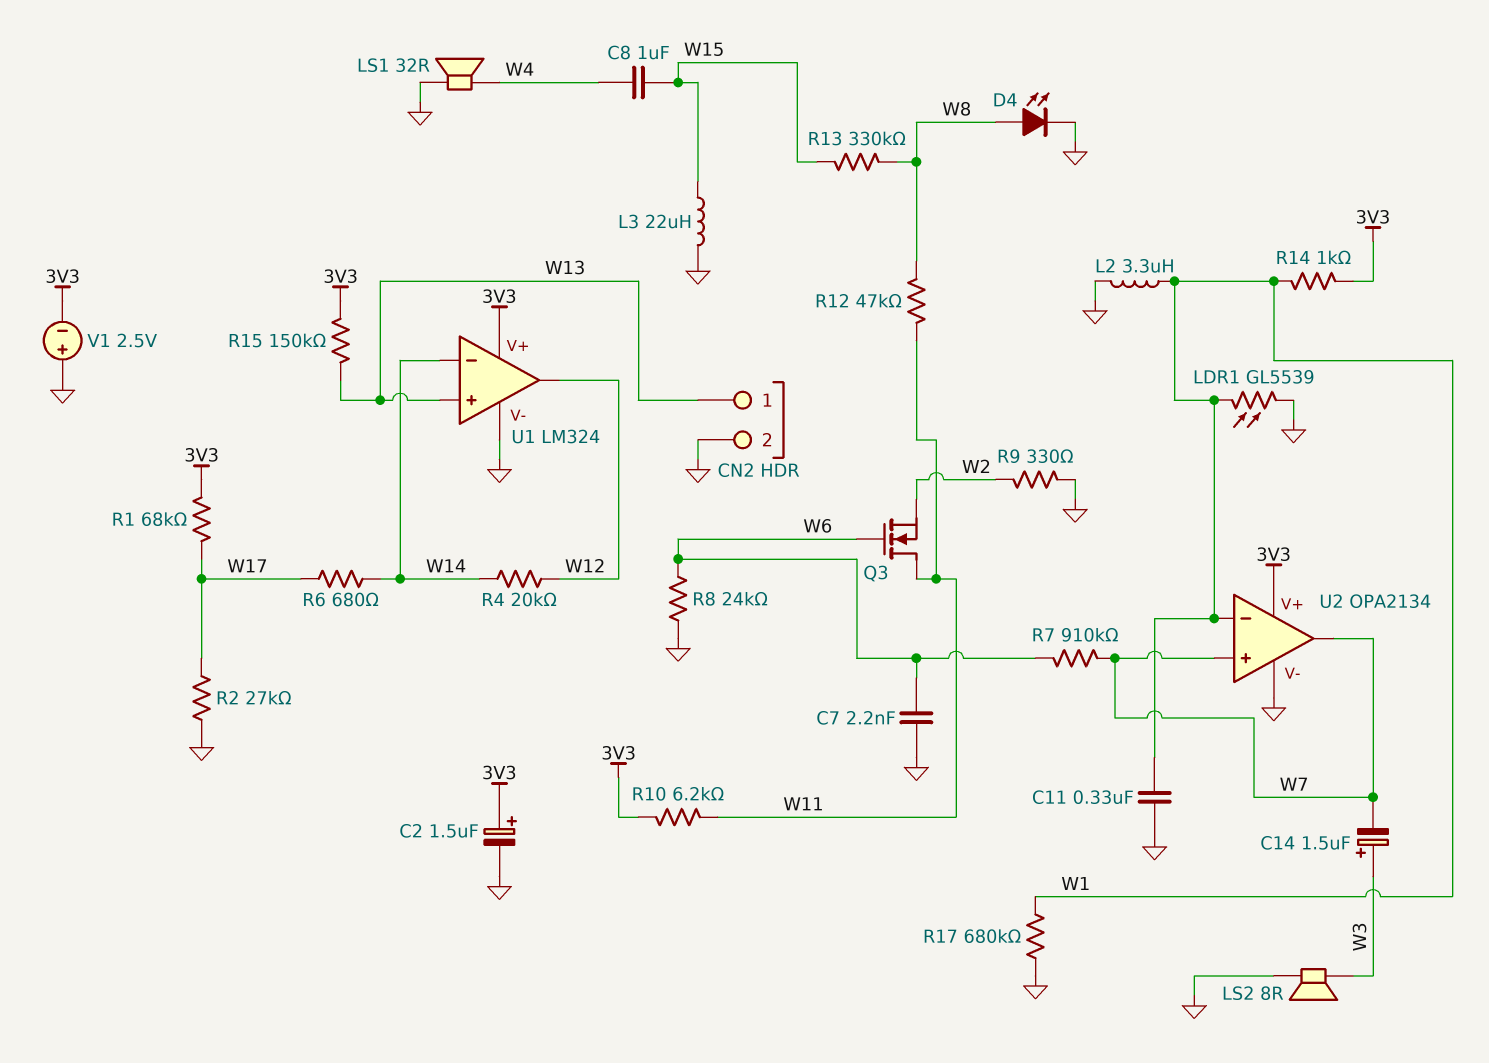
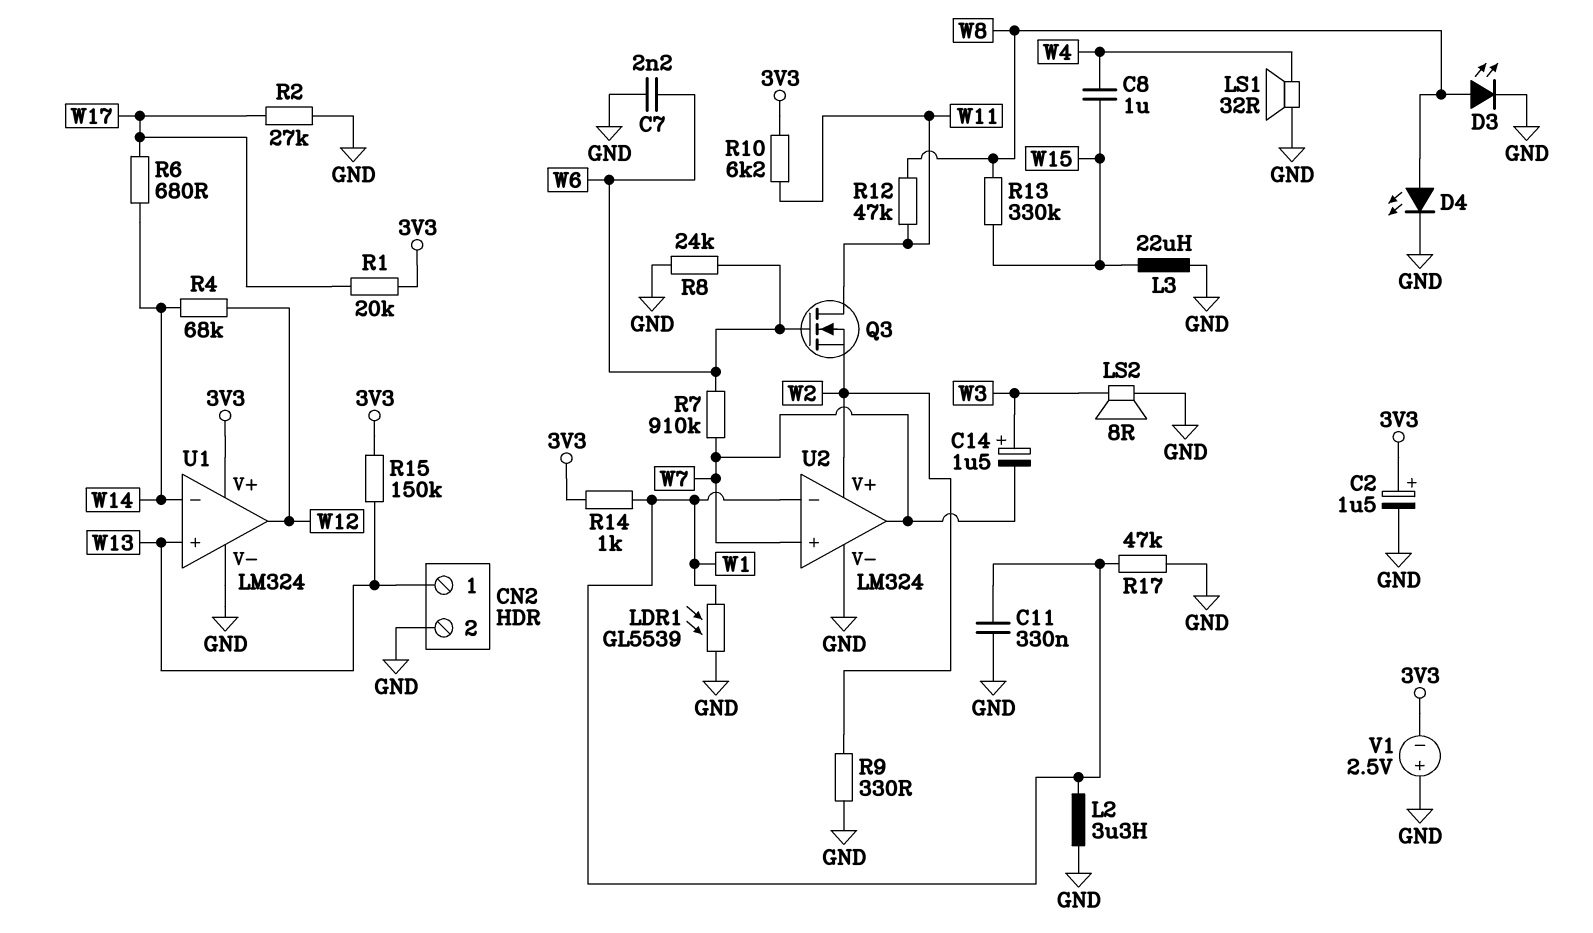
D3: none -> LED (A W8, K GND)
R1: 68k (3V3, W17) -> 20k (3V3, W17)
R4: 20k (W12, W14) -> 68k (W12, W14)
R17: 680k (GND, W1) -> 47k (GND, W1)
U2: OPA2134 -> LM324
U2 pin V+: 3V3 -> W2

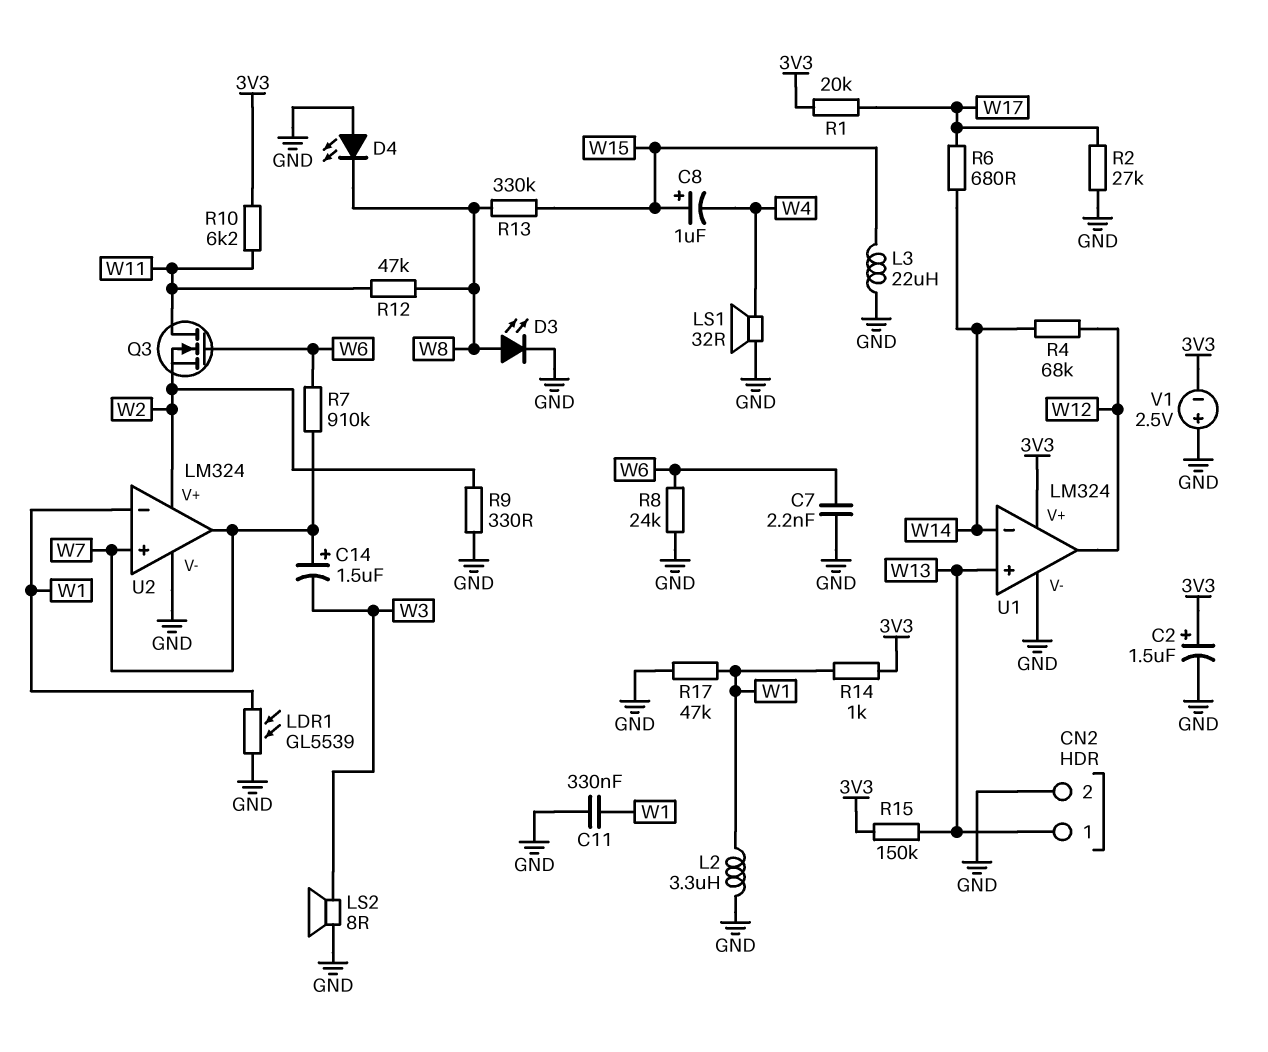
C8: 1uF (W4, W15) -> 1uF (plus W15, minus W4)
C14: 1.5uF (plus W3, minus W7) -> 1.5uF (plus W7, minus W3)
D4: LED (A W8, K GND) -> LED (A GND, K W8)

